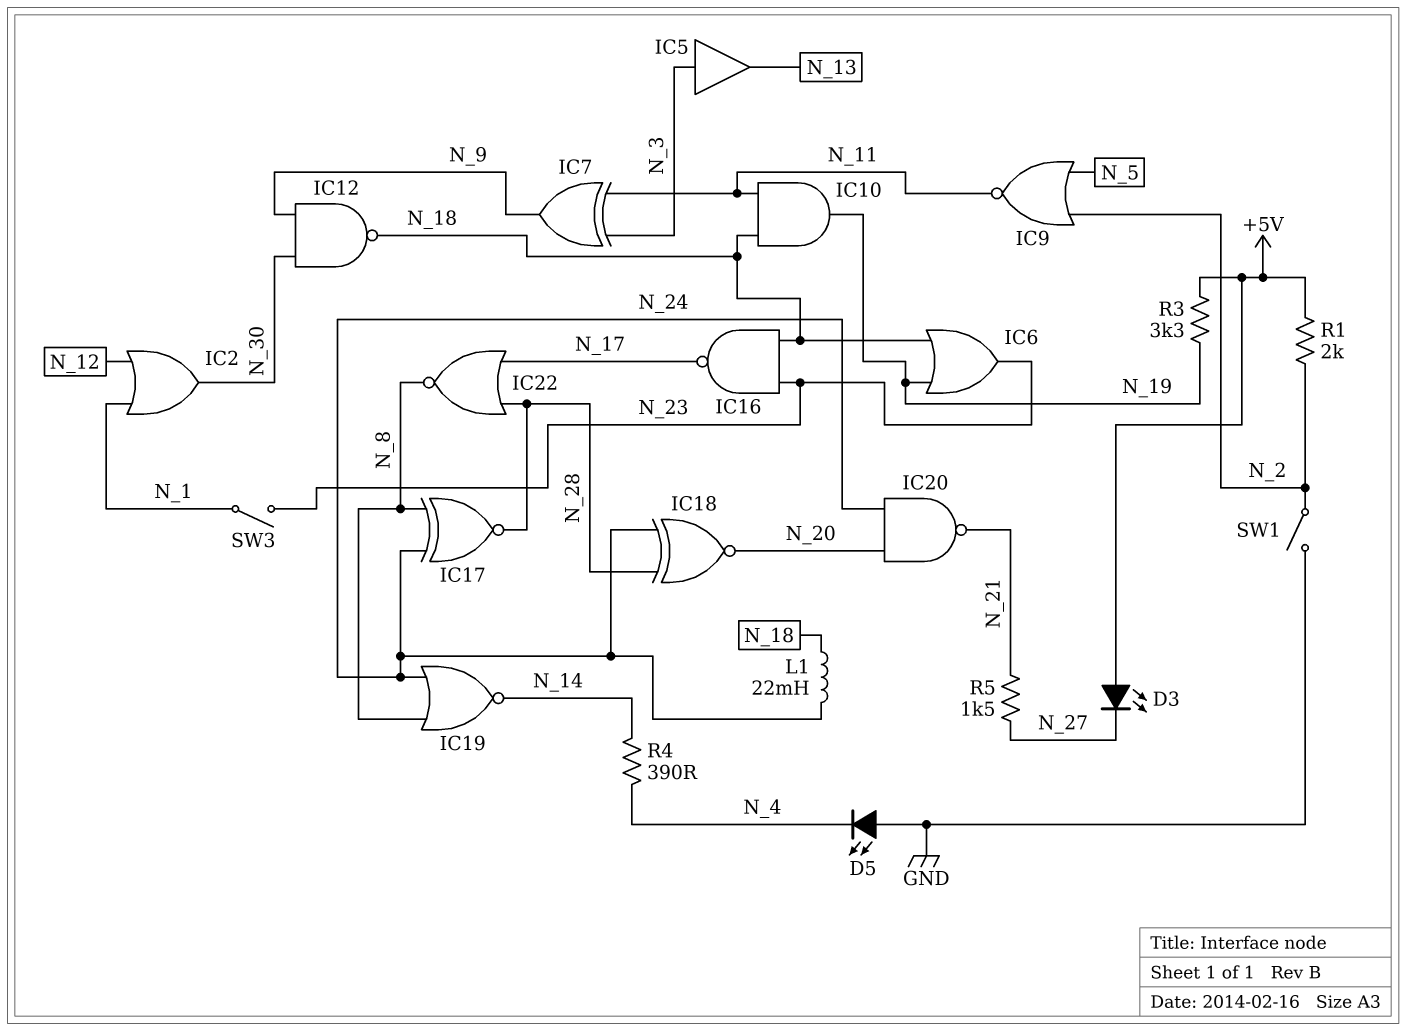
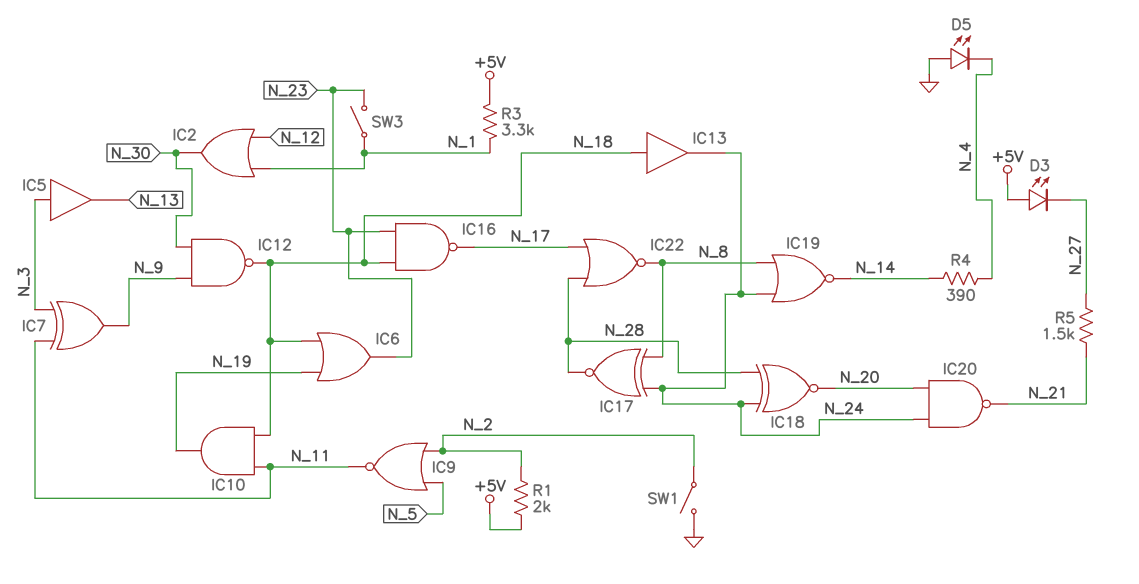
IC13: none -> buffer (in N_18, out N_24)
L1: 22mH (N_18, N_24) -> none
R3: 3.3k (+5V, N_19) -> 3.3k (+5V, N_1)

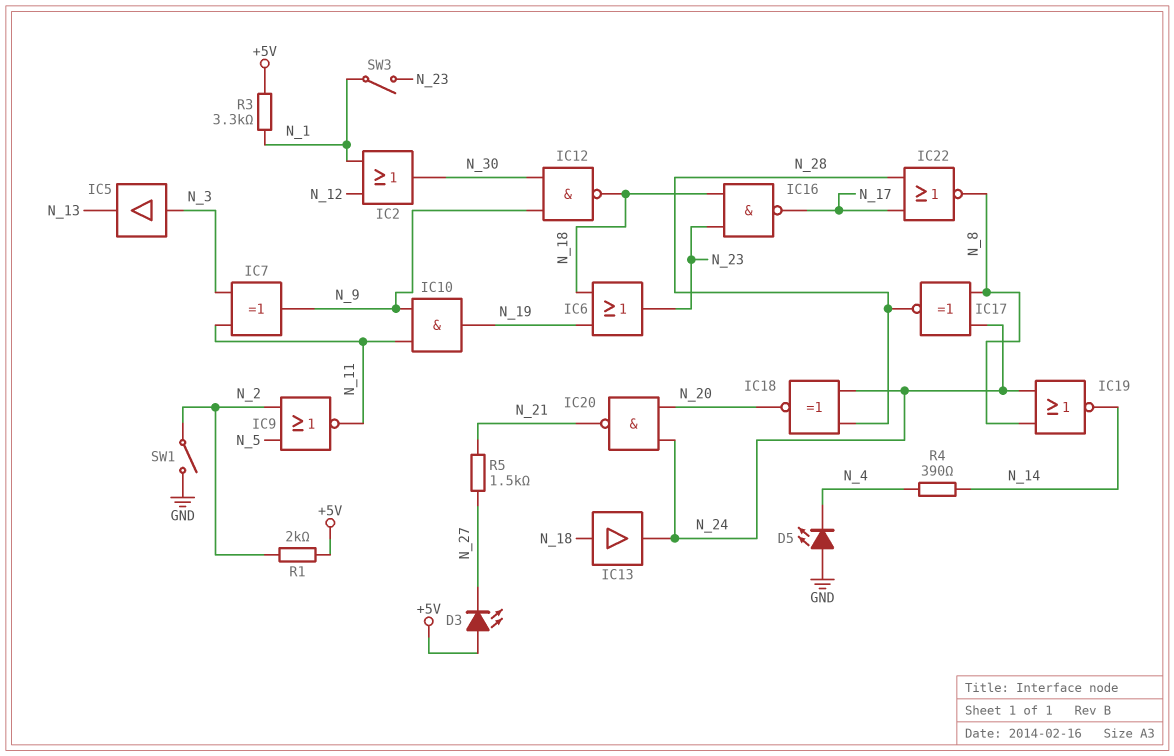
IC10: AND (in N_11, in N_18, out N_19) -> AND (in N_9, in N_11, out N_19)

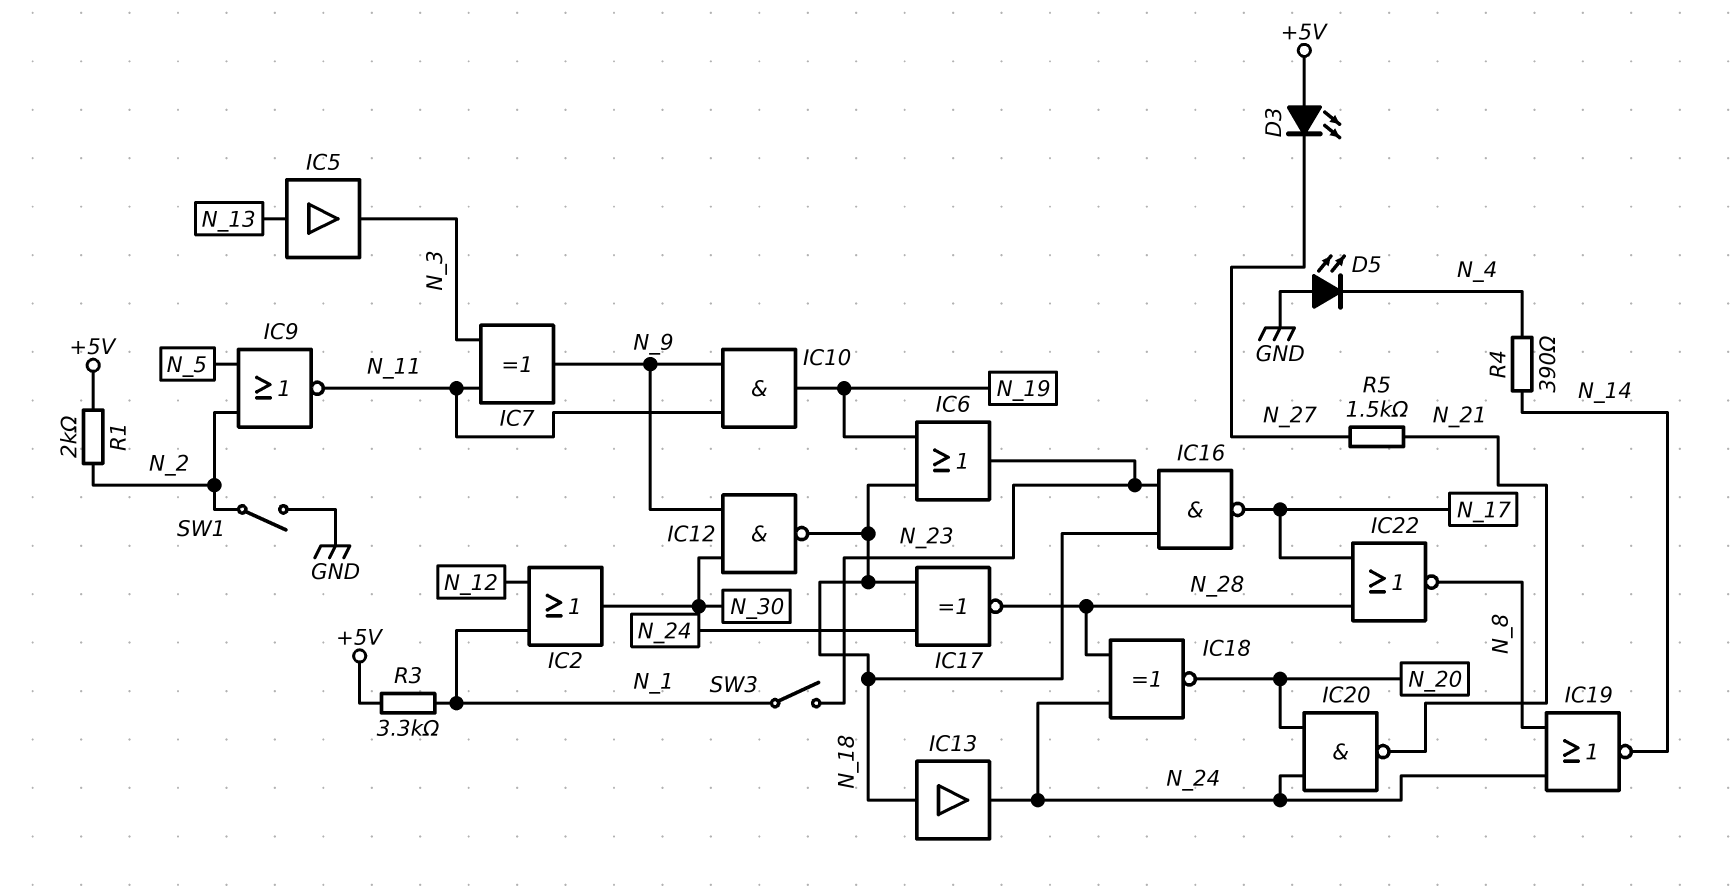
IC5: buffer (in N_3, out N_13) -> buffer (in N_13, out N_3)
IC17: XNOR (in N_8, in N_24, out N_28) -> XNOR (in N_18, in N_24, out N_28)

